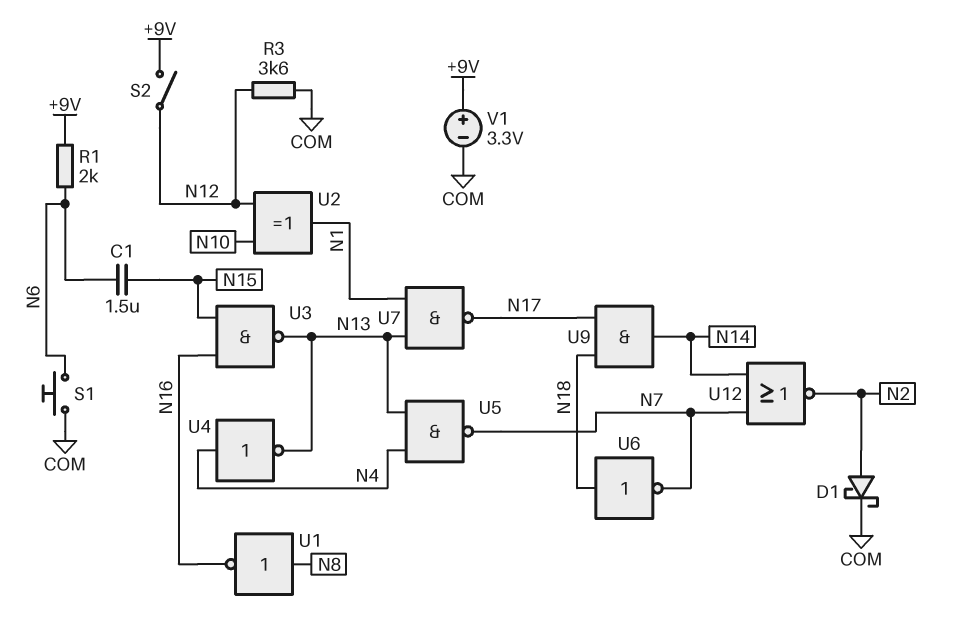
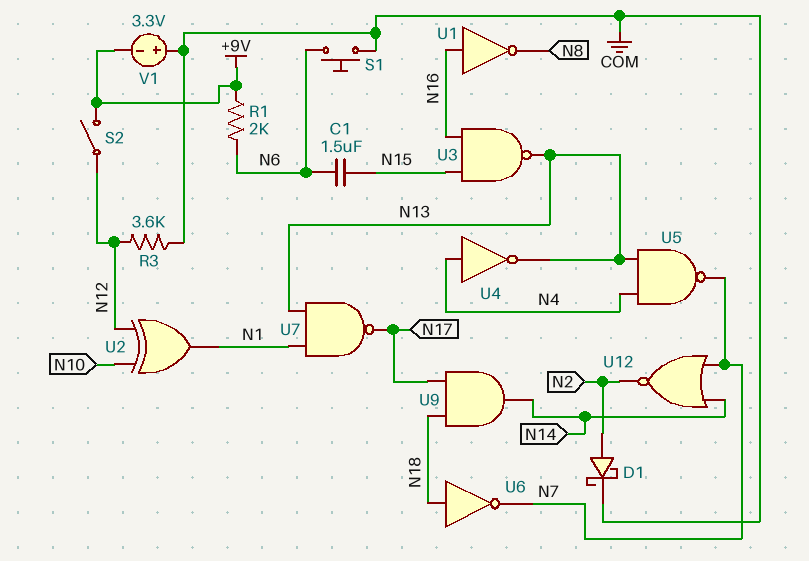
U1: NOT (in N8, out N16) -> NOT (in N16, out N8)
V1: 3.3V (plus +9V, minus COM) -> 3.3V (plus COM, minus +9V)

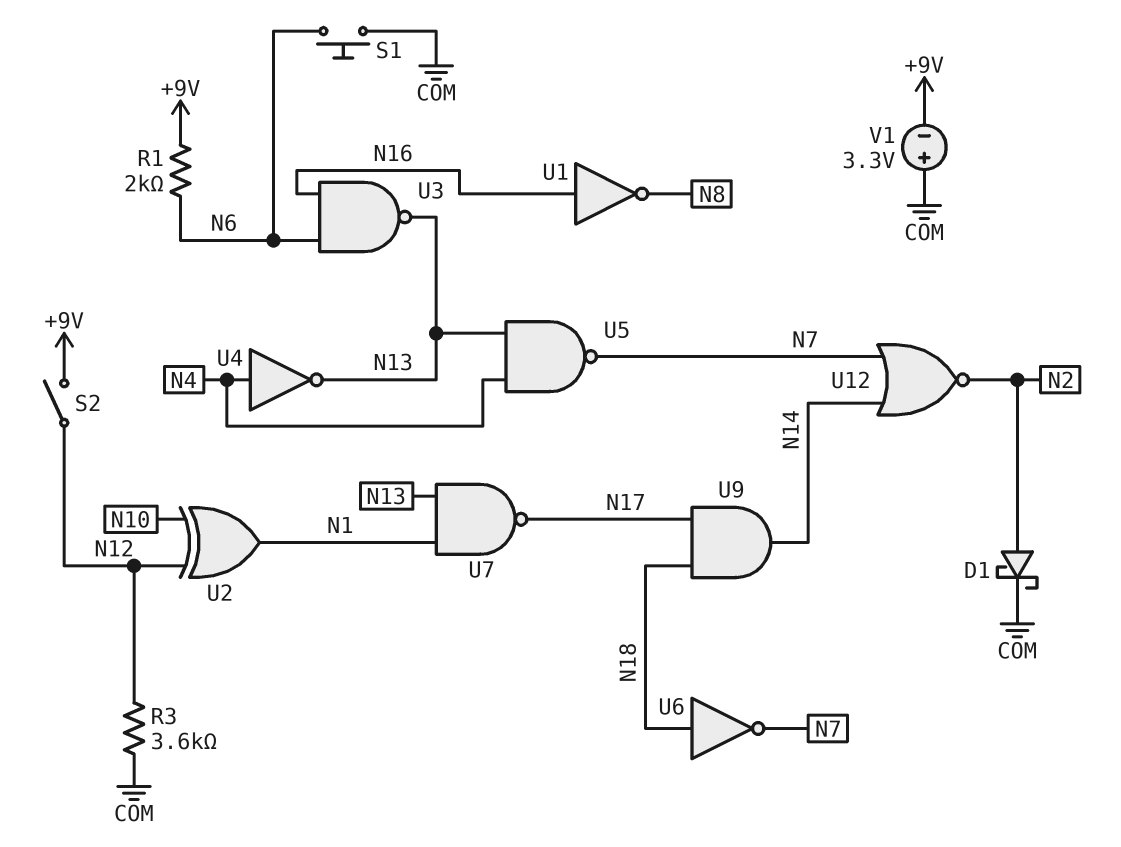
C1: 1.5uF (N6, N15) -> none
U3: NAND (in N15, in N16, out N13) -> NAND (in N6, in N16, out N13)

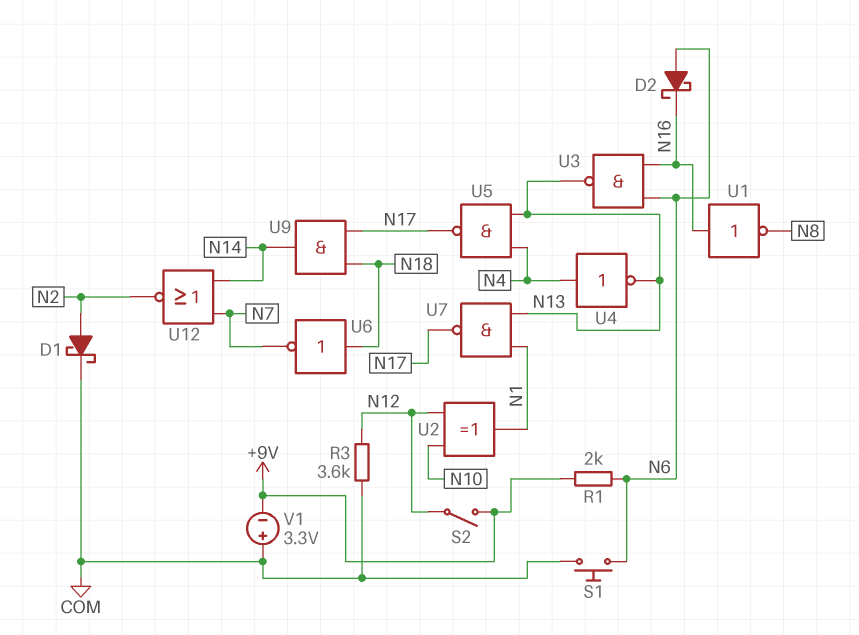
D2: none -> schottky (A N6, K N16)
U5: NAND (in N4, in N13, out N7) -> NAND (in N4, in N13, out N17)

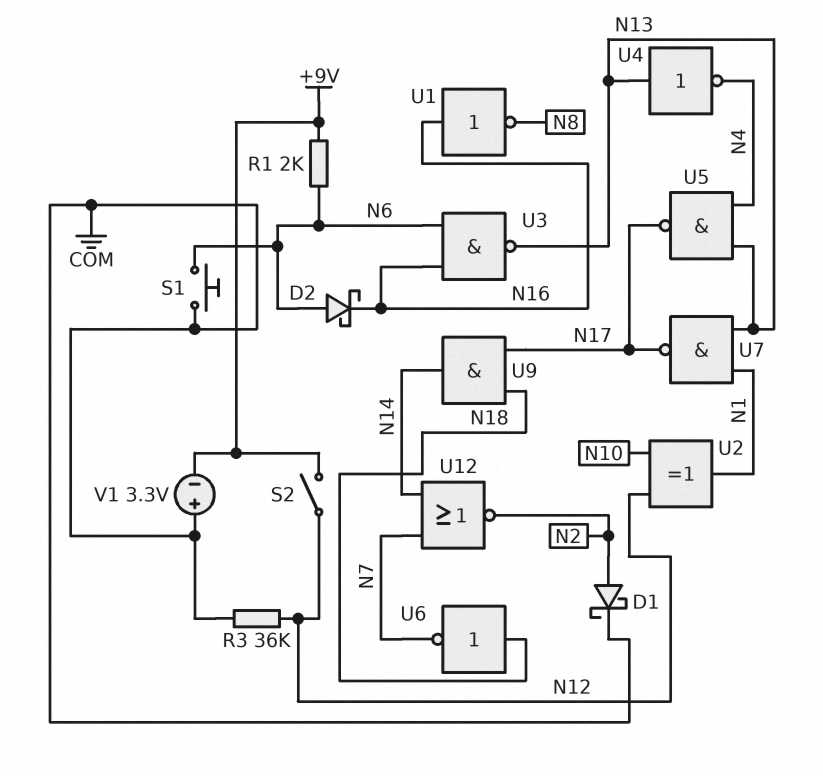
R3: 3.6k (COM, N12) -> 36k (COM, N12)
U4: NOT (in N4, out N13) -> NOT (in N13, out N4)

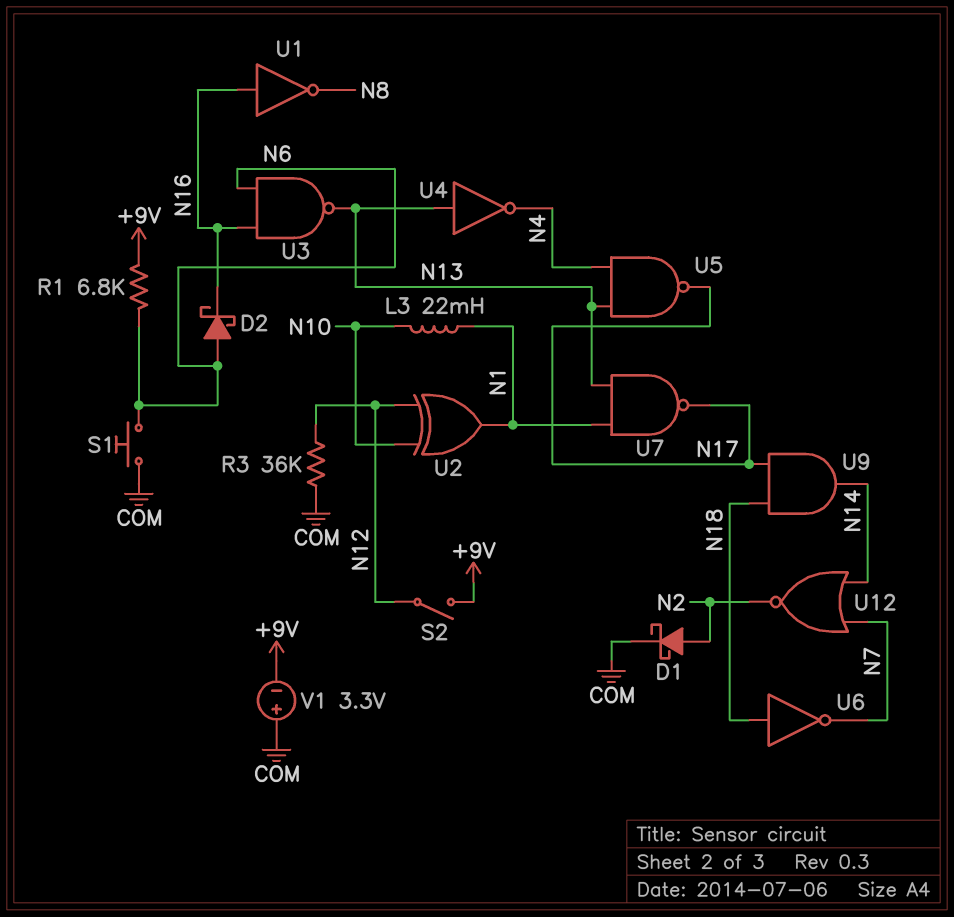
L3: none -> 22mH (N1, N10)
R1: 2k (+9V, N6) -> 6.8k (+9V, N6)

